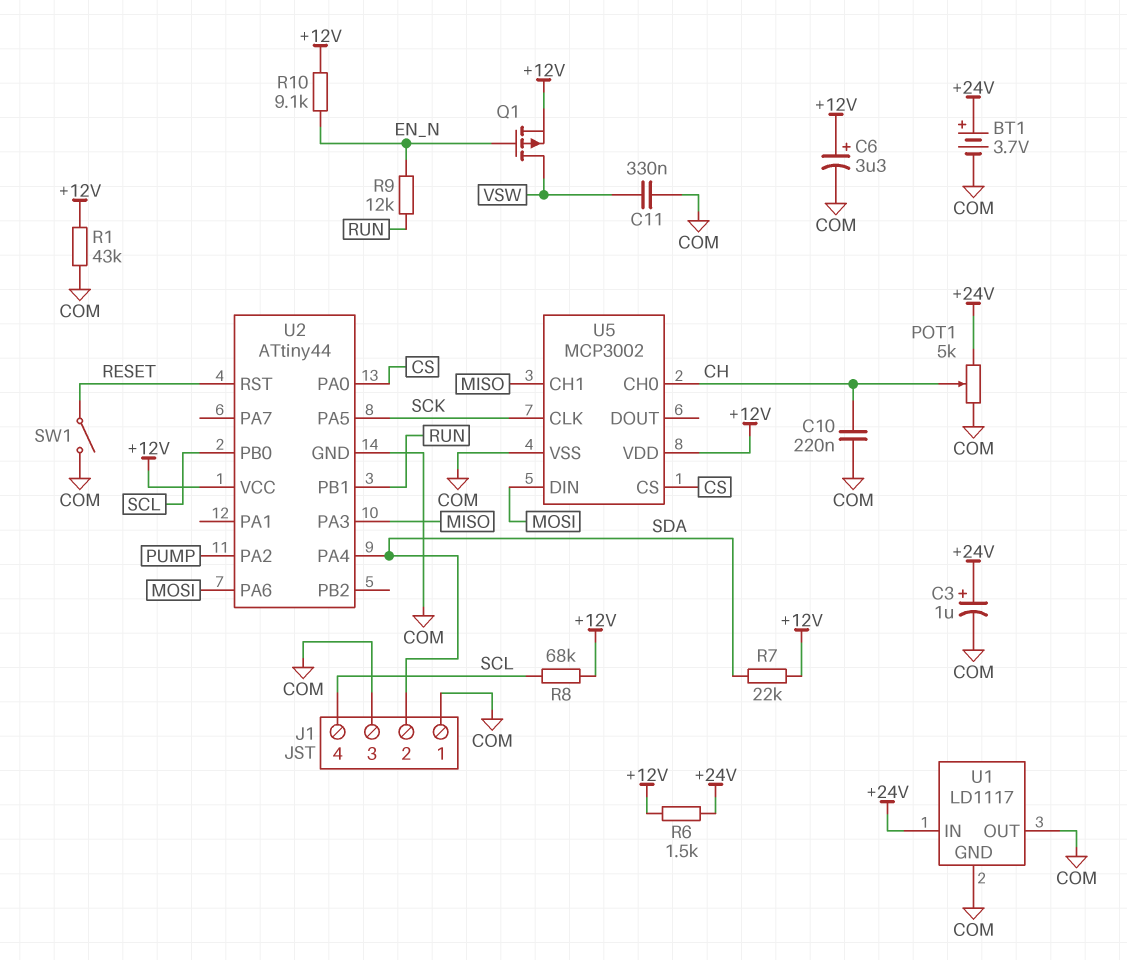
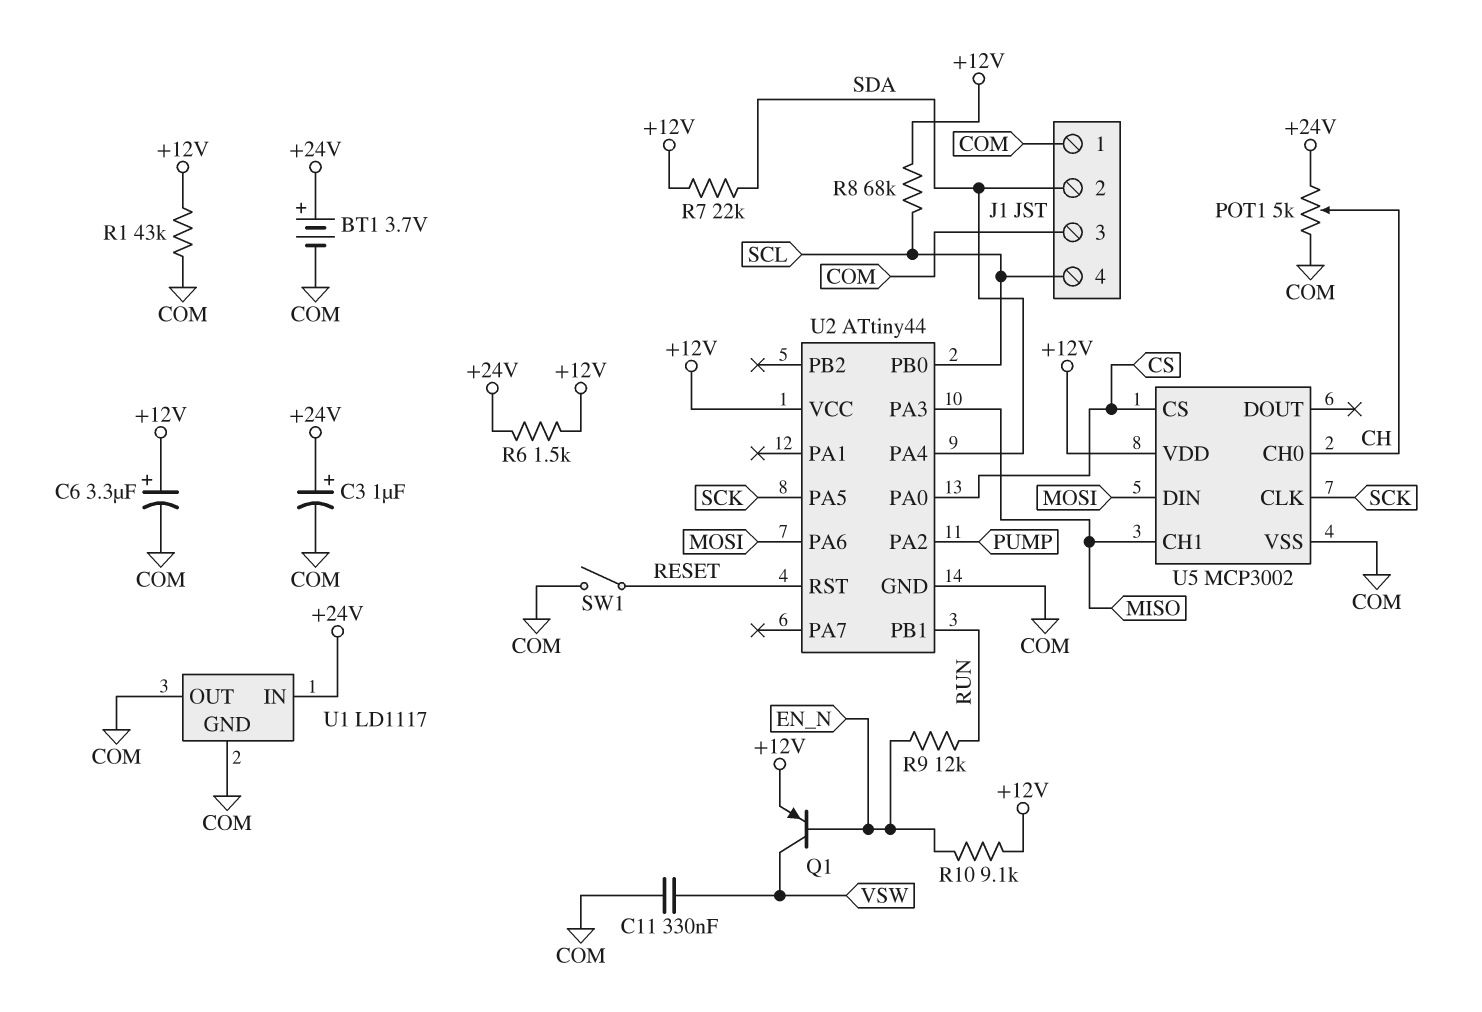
C10: 220nF (CH, COM) -> none
Q1: PMOS (G EN_N, D VSW, S +12V) -> PNP (B EN_N, C VSW, E +12V)

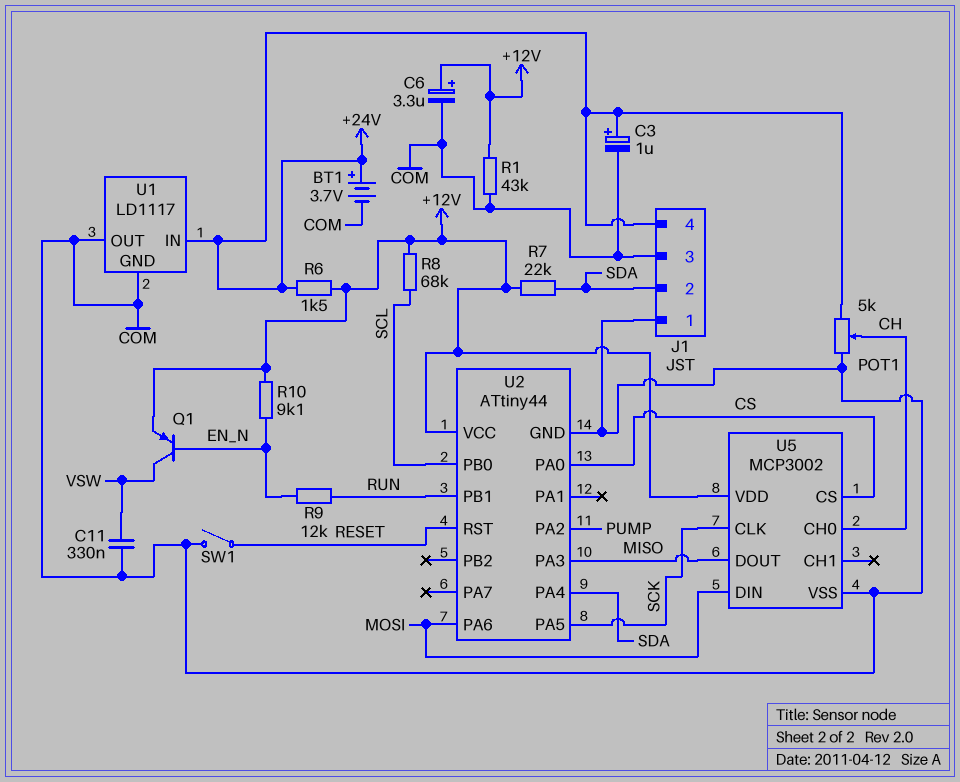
J1 pin 4: SCL -> +24V
U5 pin CH1: MISO -> none
U5 pin DOUT: none -> MISO

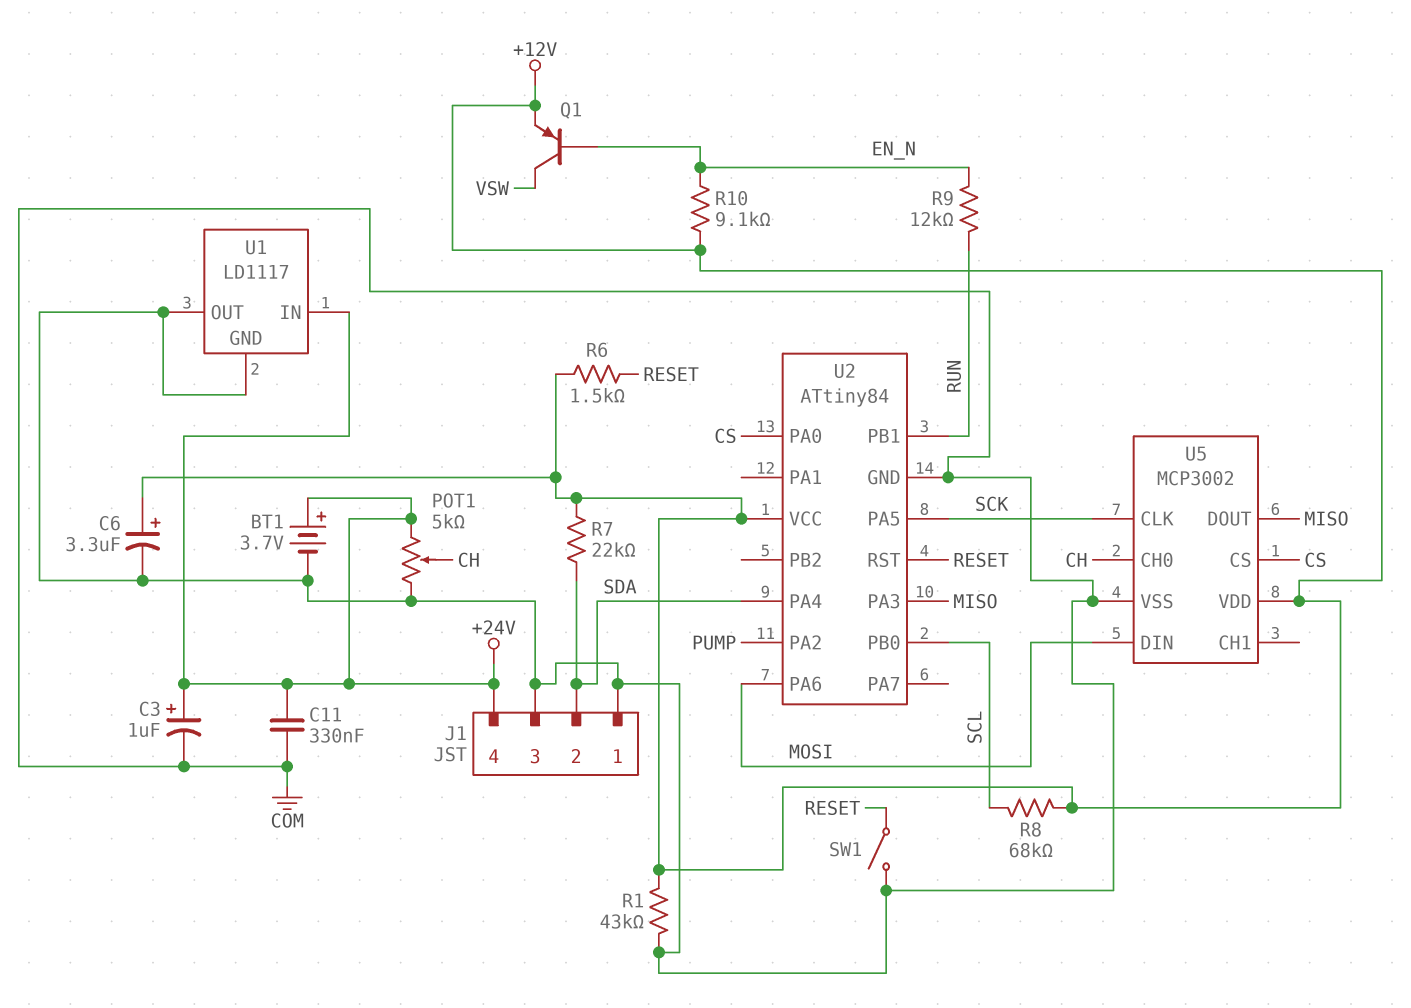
C11: 330nF (COM, VSW) -> 330nF (+24V, COM)
R6: 1.5k (+12V, +24V) -> 1.5k (+12V, RESET)
U2: ATtiny44 -> ATtiny84

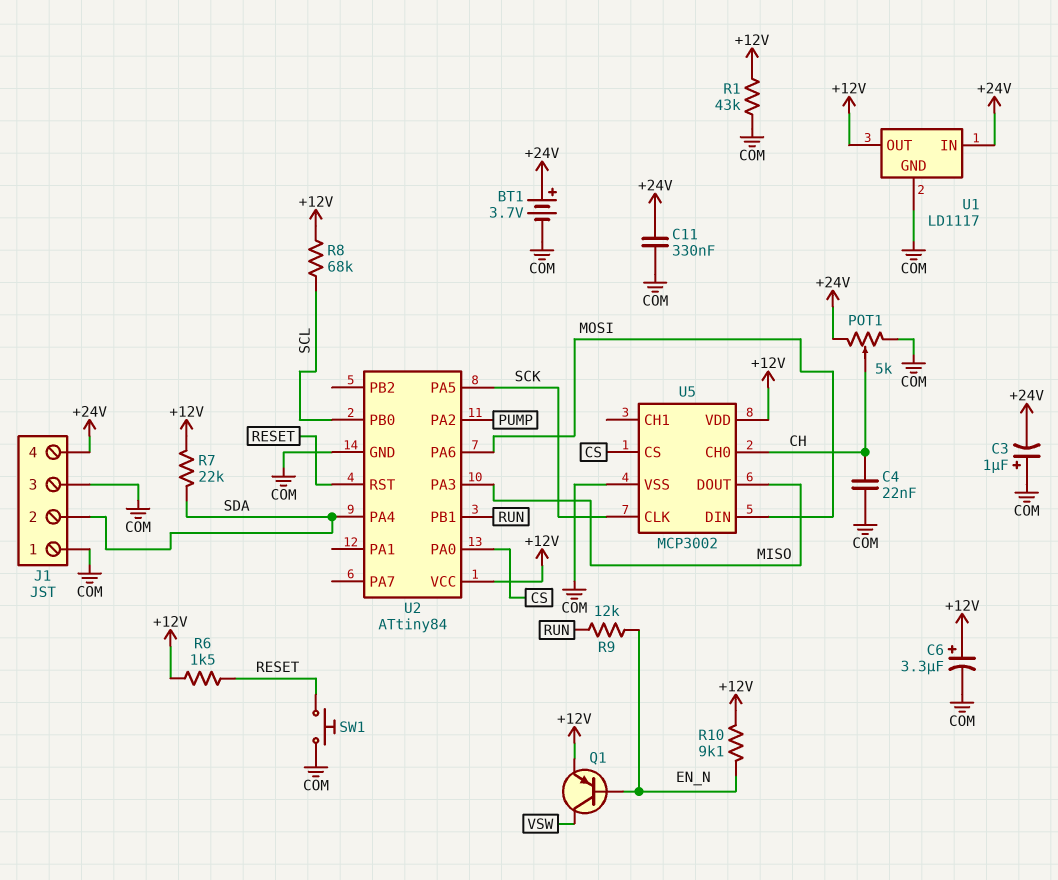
C3: 1uF (plus +24V, minus COM) -> 1uF (plus COM, minus +24V)
C4: none -> 22nF (CH, COM)
SW1: switch (COM, RESET) -> button (COM, RESET)
U1 pin OUT: COM -> +12V

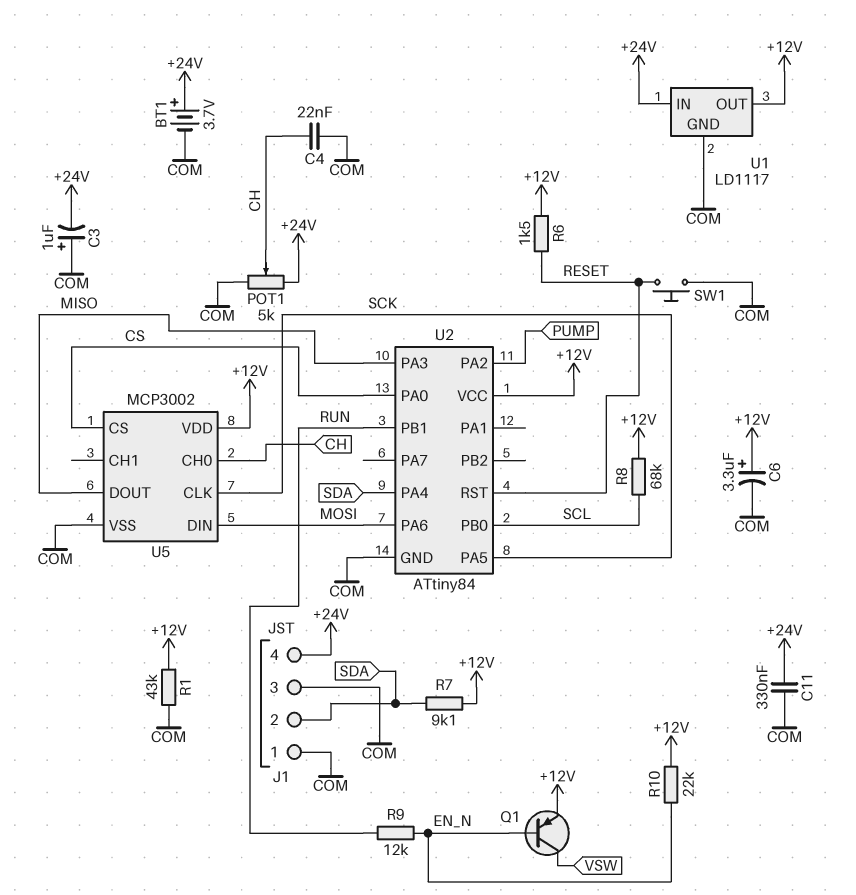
R7: 22k (+12V, SDA) -> 9.1k (+12V, SDA)
R10: 9.1k (+12V, EN_N) -> 22k (+12V, EN_N)

